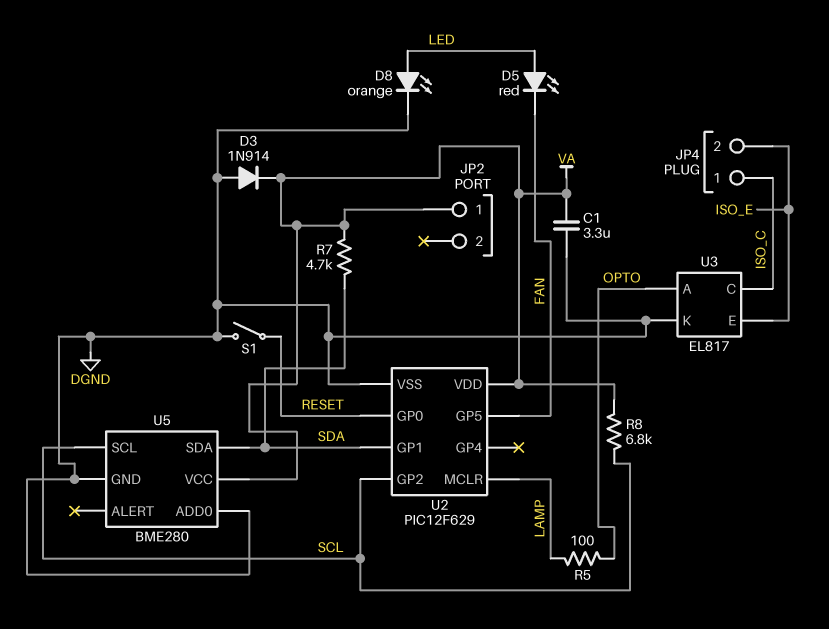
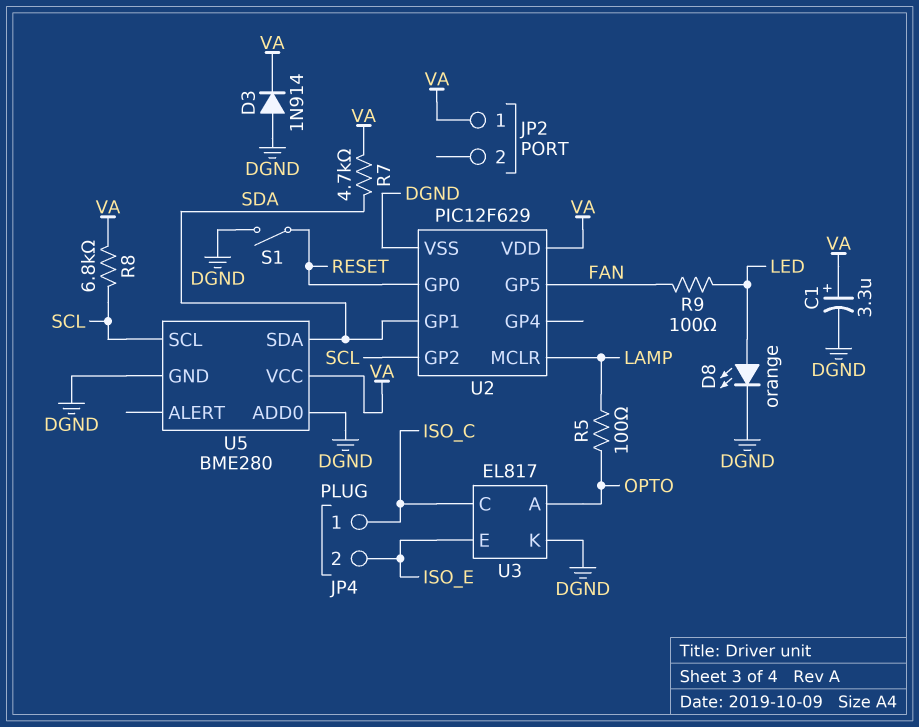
C1: 3.3uF (DGND, VA) -> 3.3uF (plus VA, minus DGND)
D5: LED red (A LED, K FAN) -> none
R9: none -> 100 (FAN, LED)

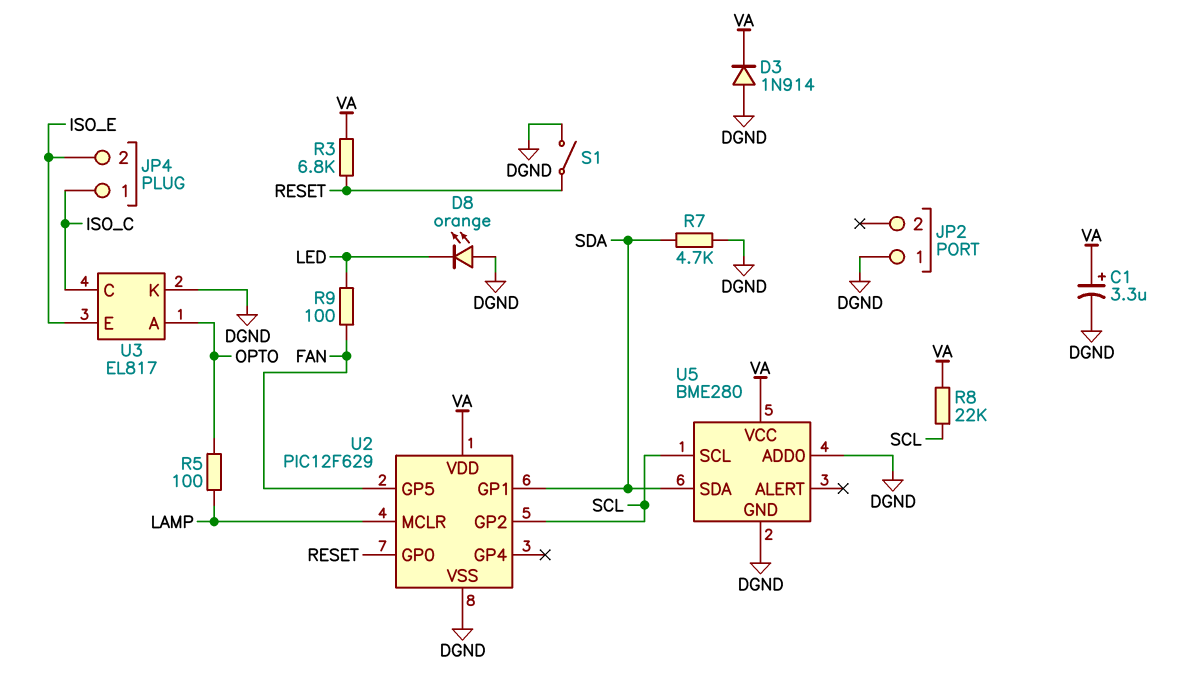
D8: LED orange (A LED, K DGND) -> LED orange (A DGND, K LED)
JP2 pin 1: VA -> DGND
R3: none -> 6.8k (RESET, VA)
R7: 4.7k (SDA, VA) -> 4.7k (DGND, SDA)
R8: 6.8k (SCL, VA) -> 22k (SCL, VA)

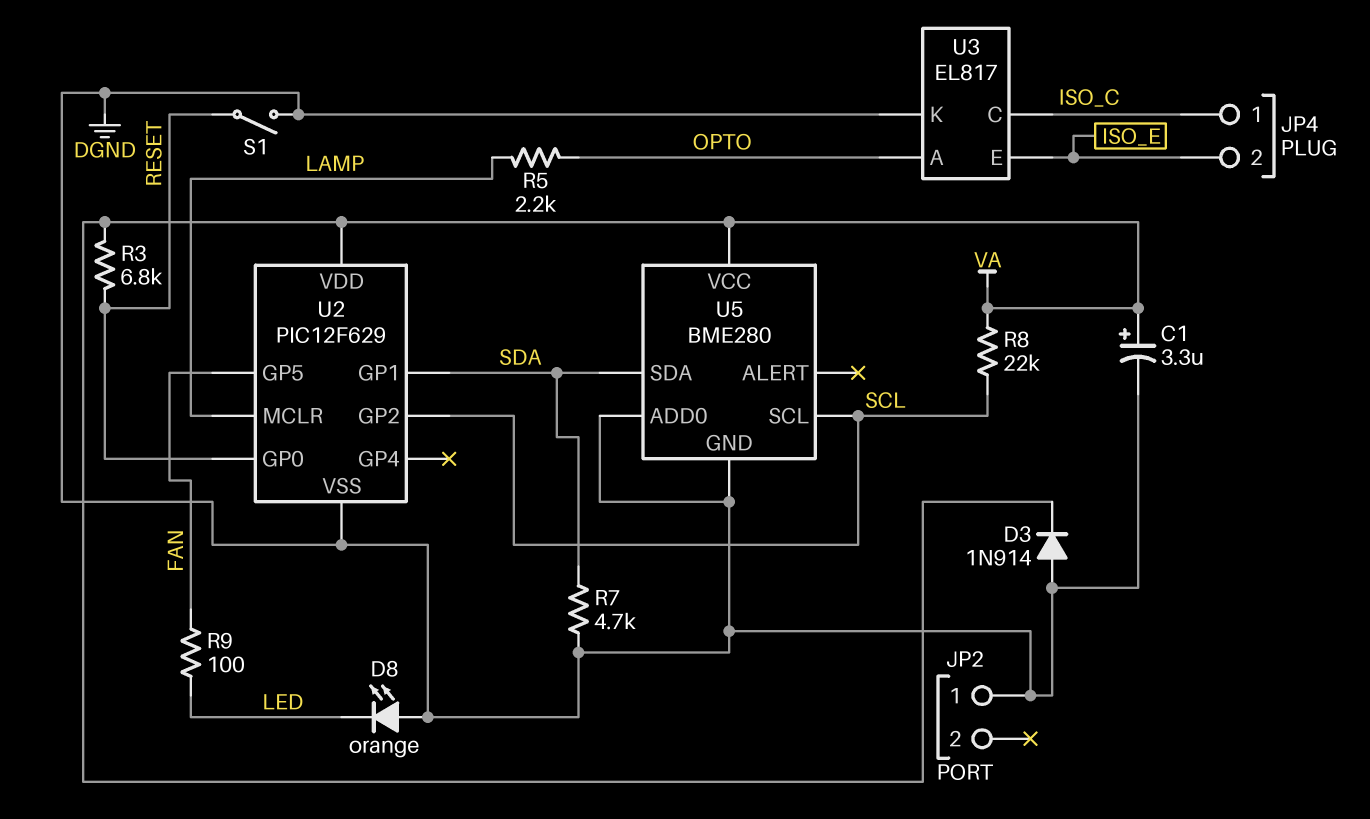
R5: 100 (LAMP, OPTO) -> 2.2k (LAMP, OPTO)

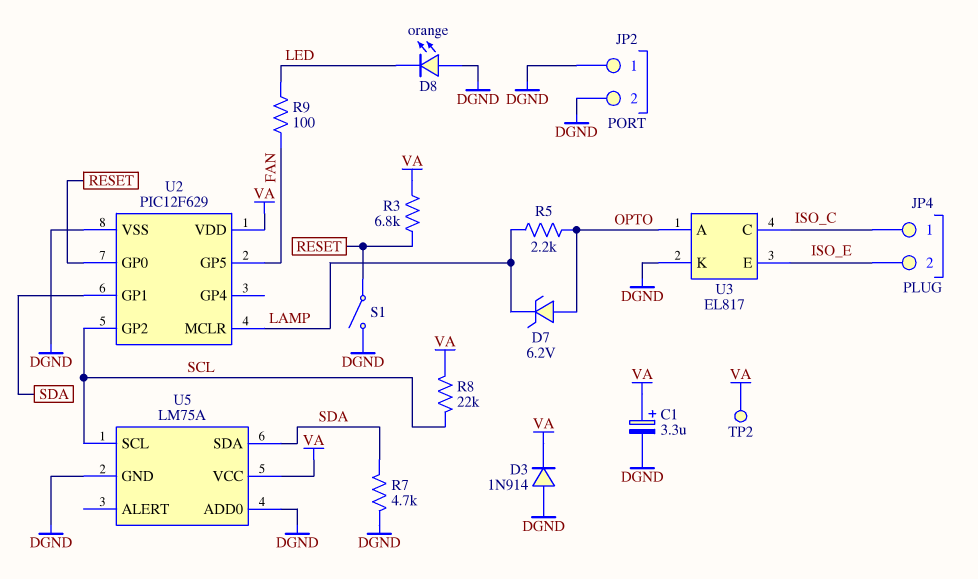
D7: none -> zener 6.2V (A OPTO, K LAMP)
JP2 pin 2: none -> DGND
TP2: none -> test point (VA)
U5: BME280 -> LM75A

